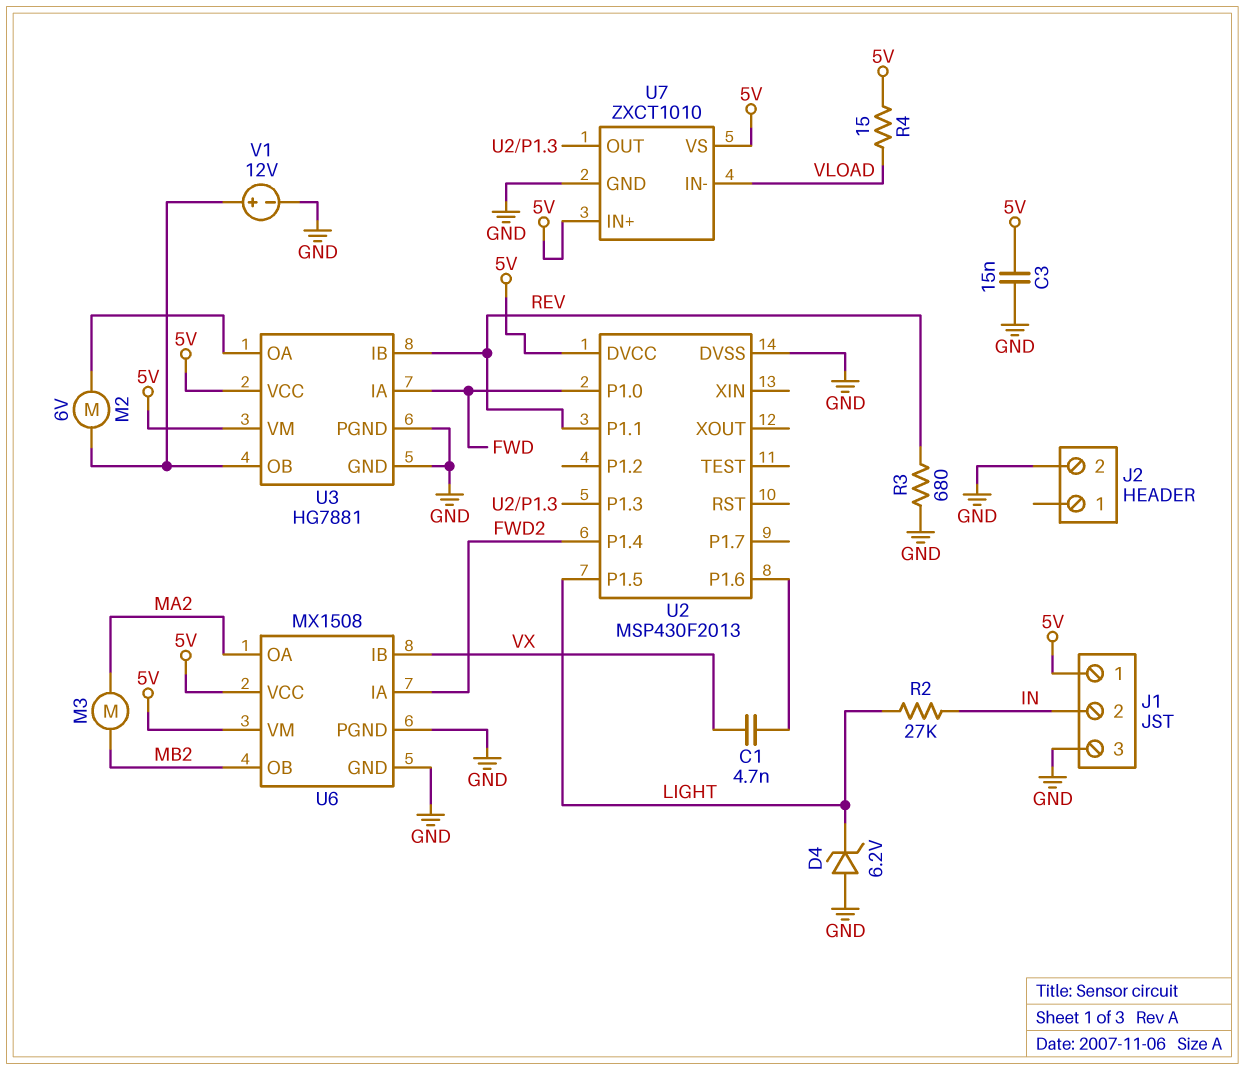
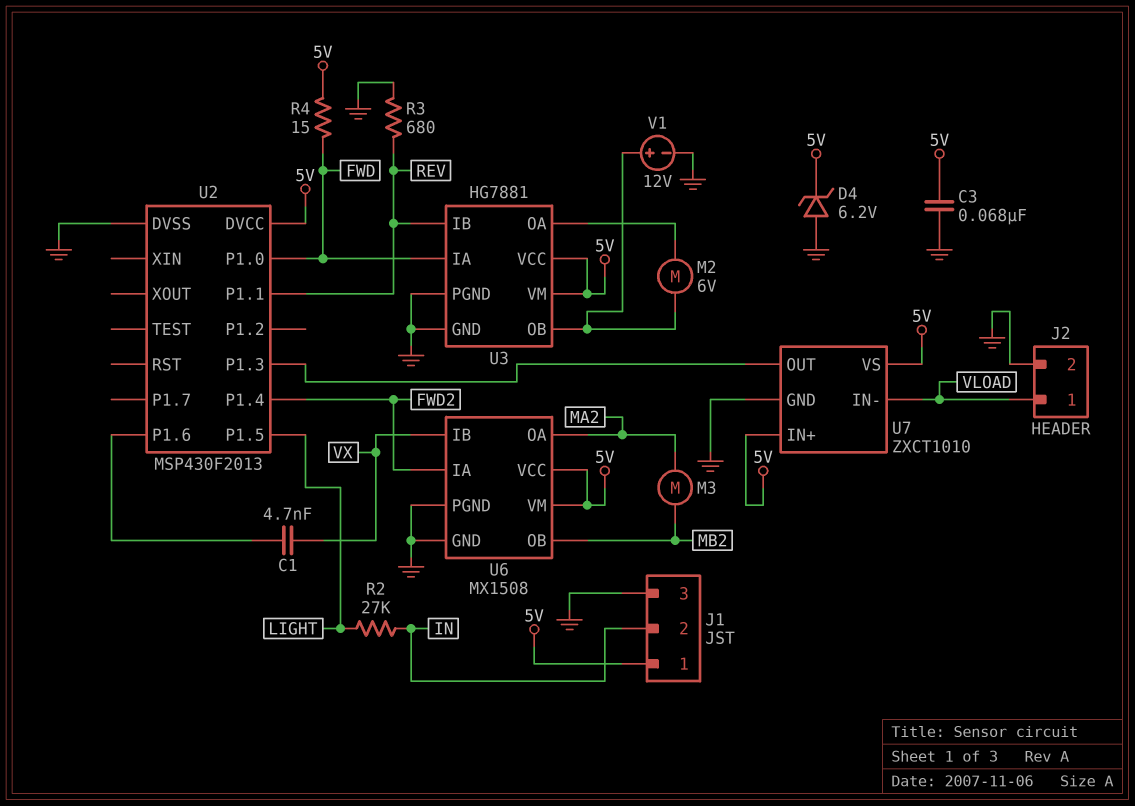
C3: 15nF (5V, GND) -> 68nF (5V, GND)
D4: zener 6.2V (A GND, K LIGHT) -> zener 6.2V (A GND, K 5V)
J2 pin 1: none -> VLOAD
R4: 15 (5V, VLOAD) -> 15 (5V, FWD)

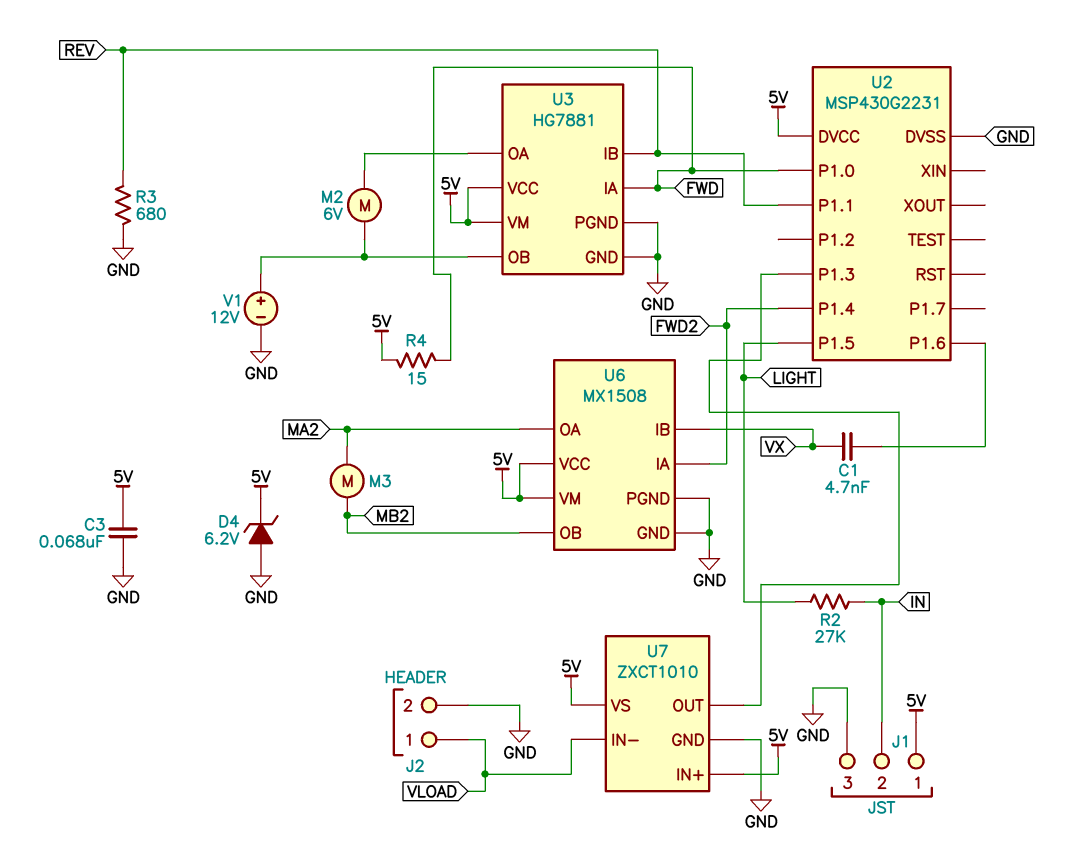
U2: MSP430F2013 -> MSP430G2231

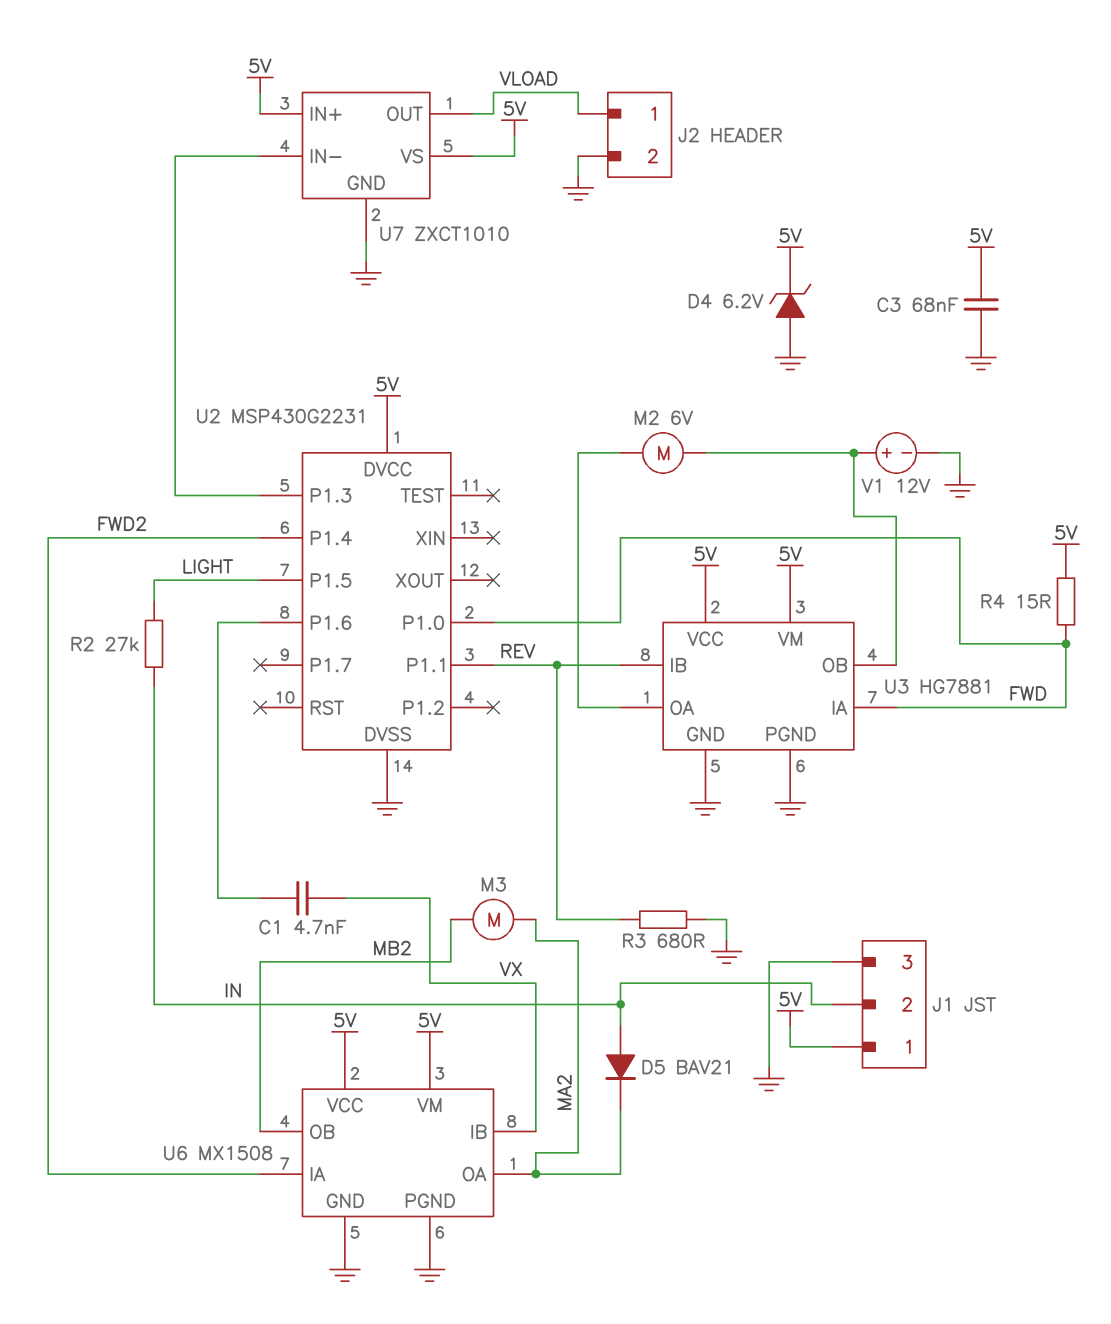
D5: none -> diode BAV21 (A IN, K MA2)
U7 pin IN-: VLOAD -> U2/P1.3
U7 pin OUT: U2/P1.3 -> VLOAD

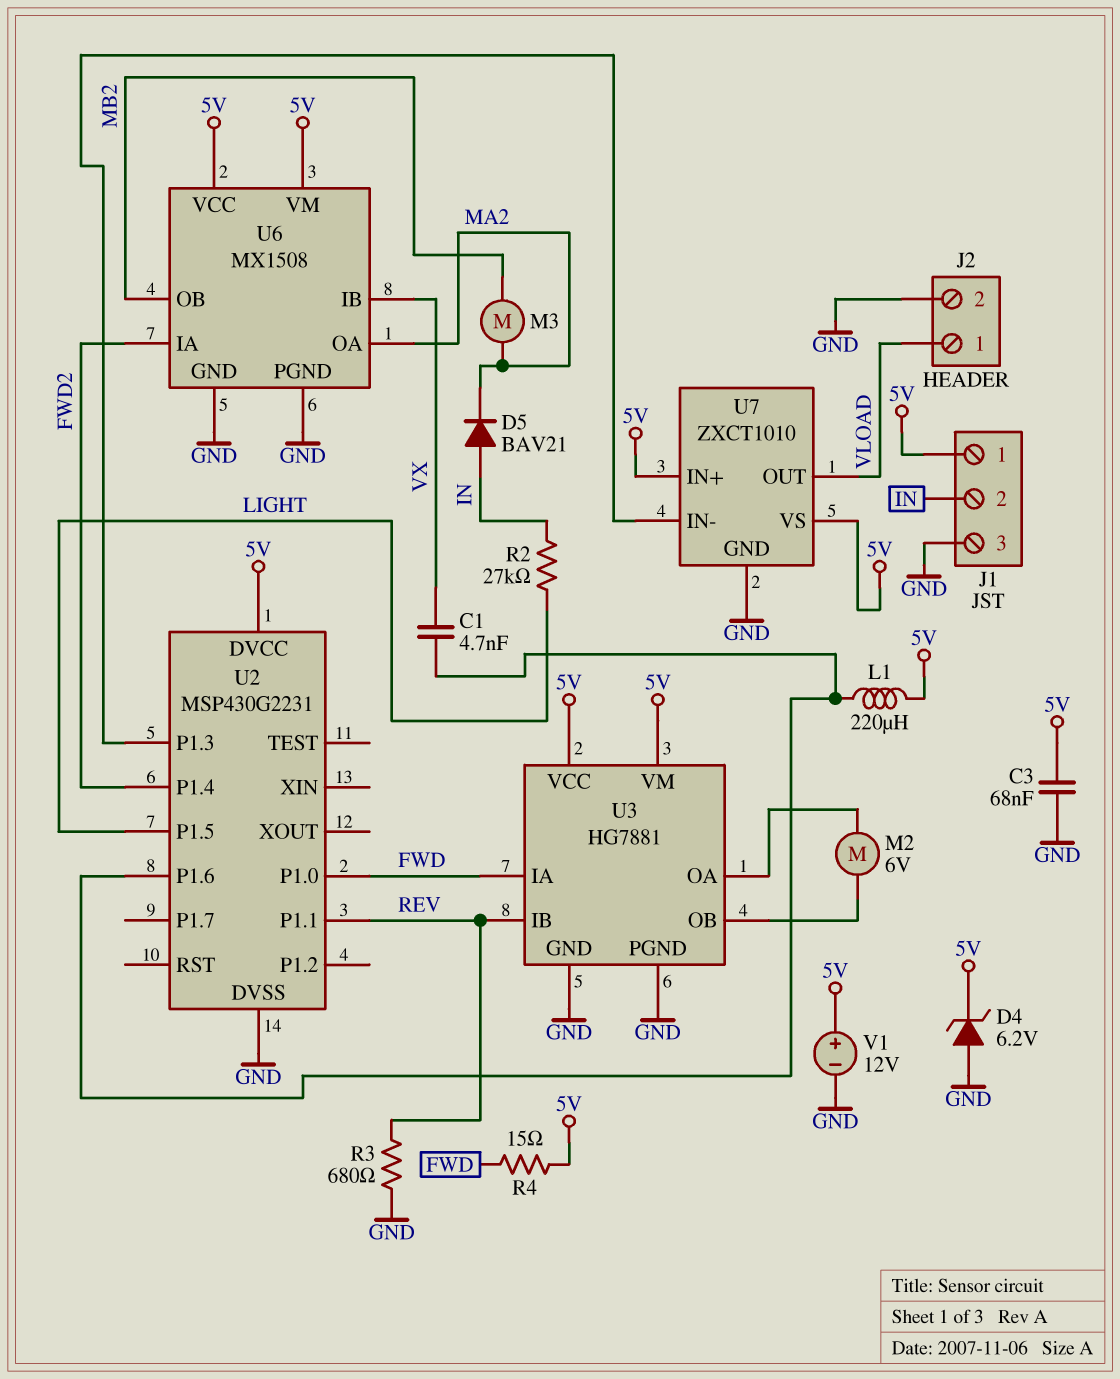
L1: none -> 220uH (5V, U2/P1.6)
V1: 12V (plus U3/OB, minus GND) -> 12V (plus 5V, minus GND)

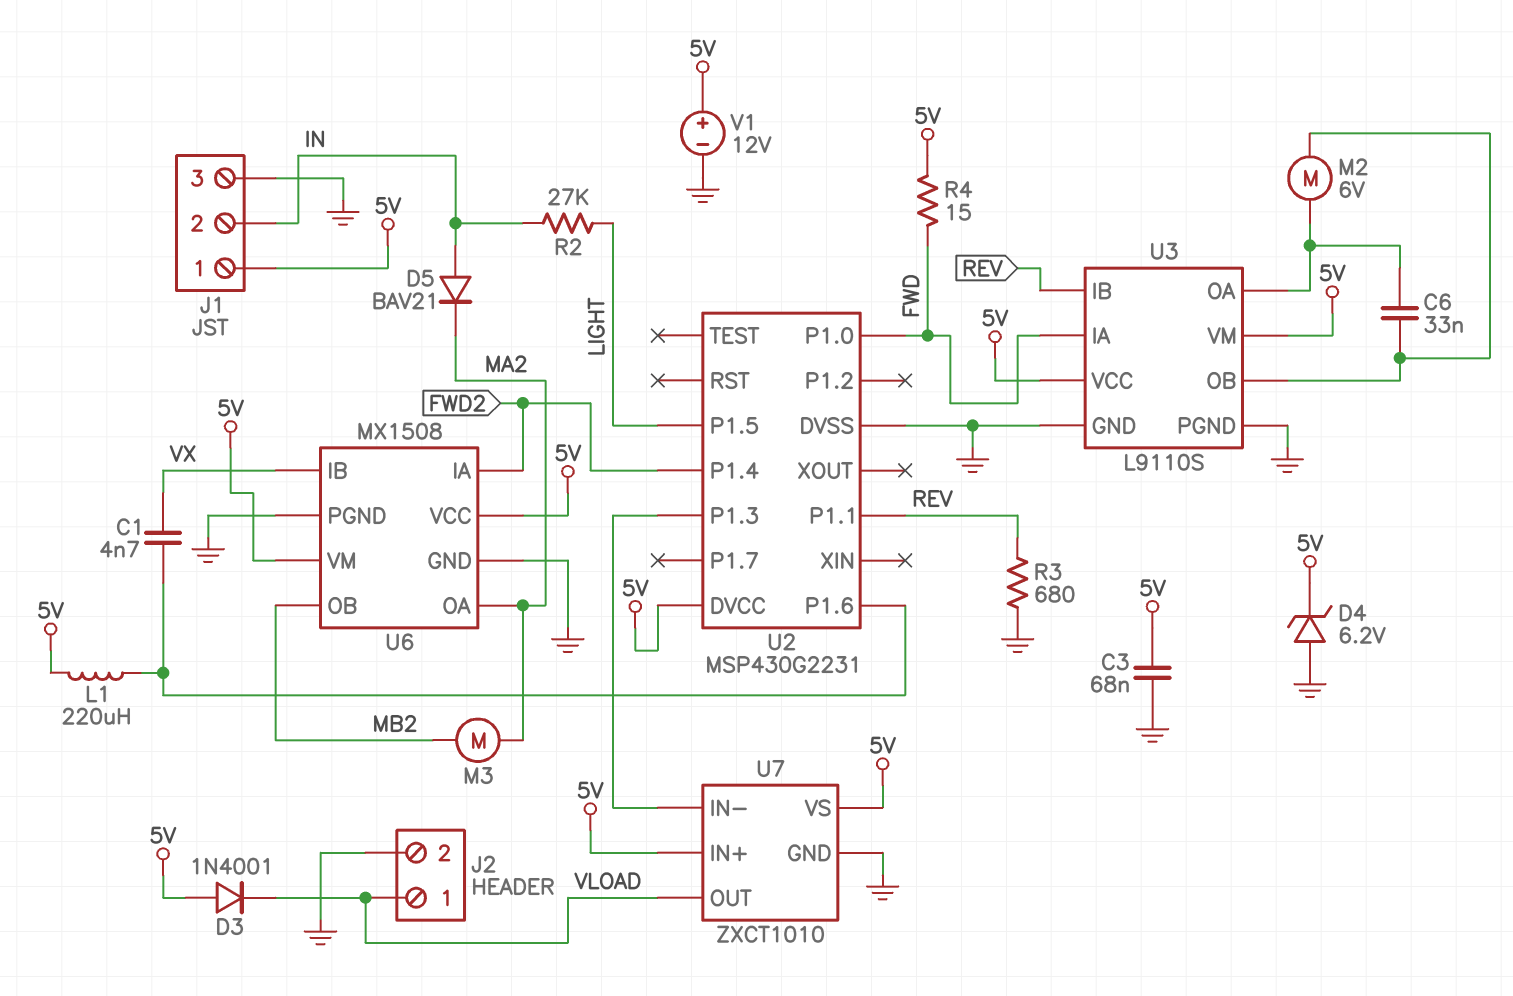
C6: none -> 33nF (U3/OA, U3/OB)
D3: none -> diode 1N4001 (A 5V, K VLOAD)
U3: HG7881 -> L9110S

